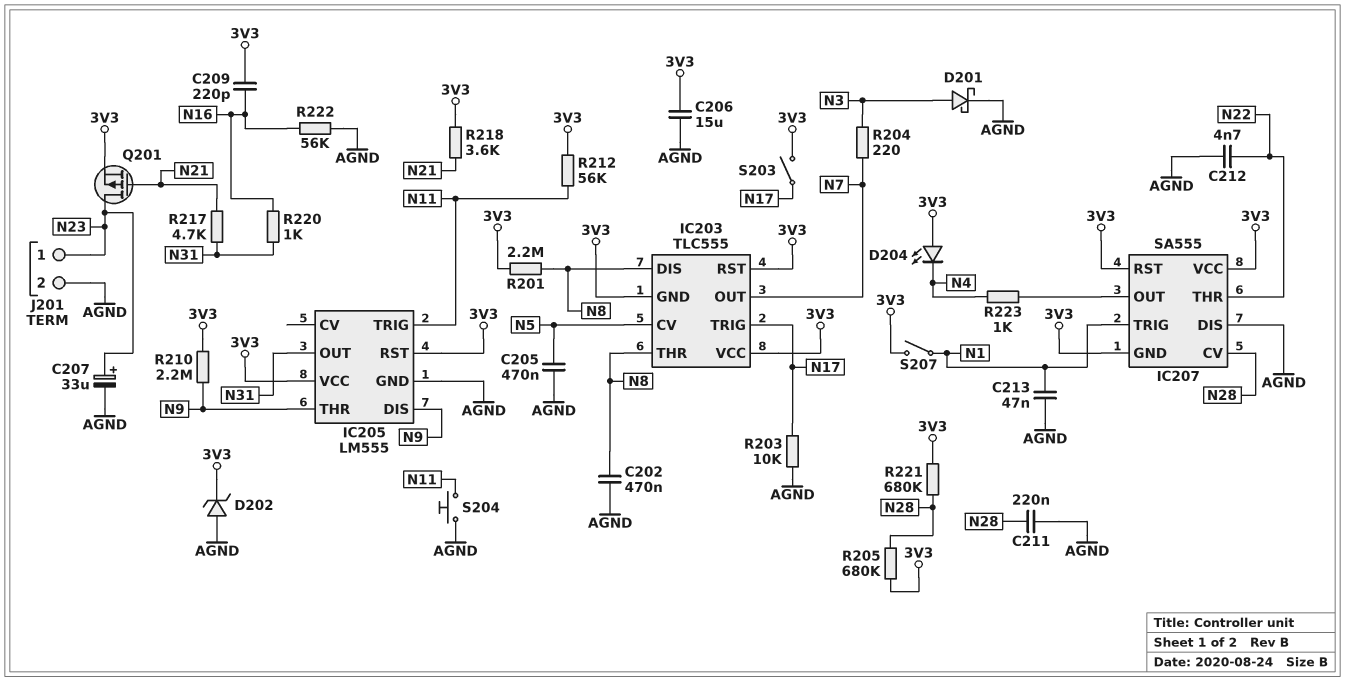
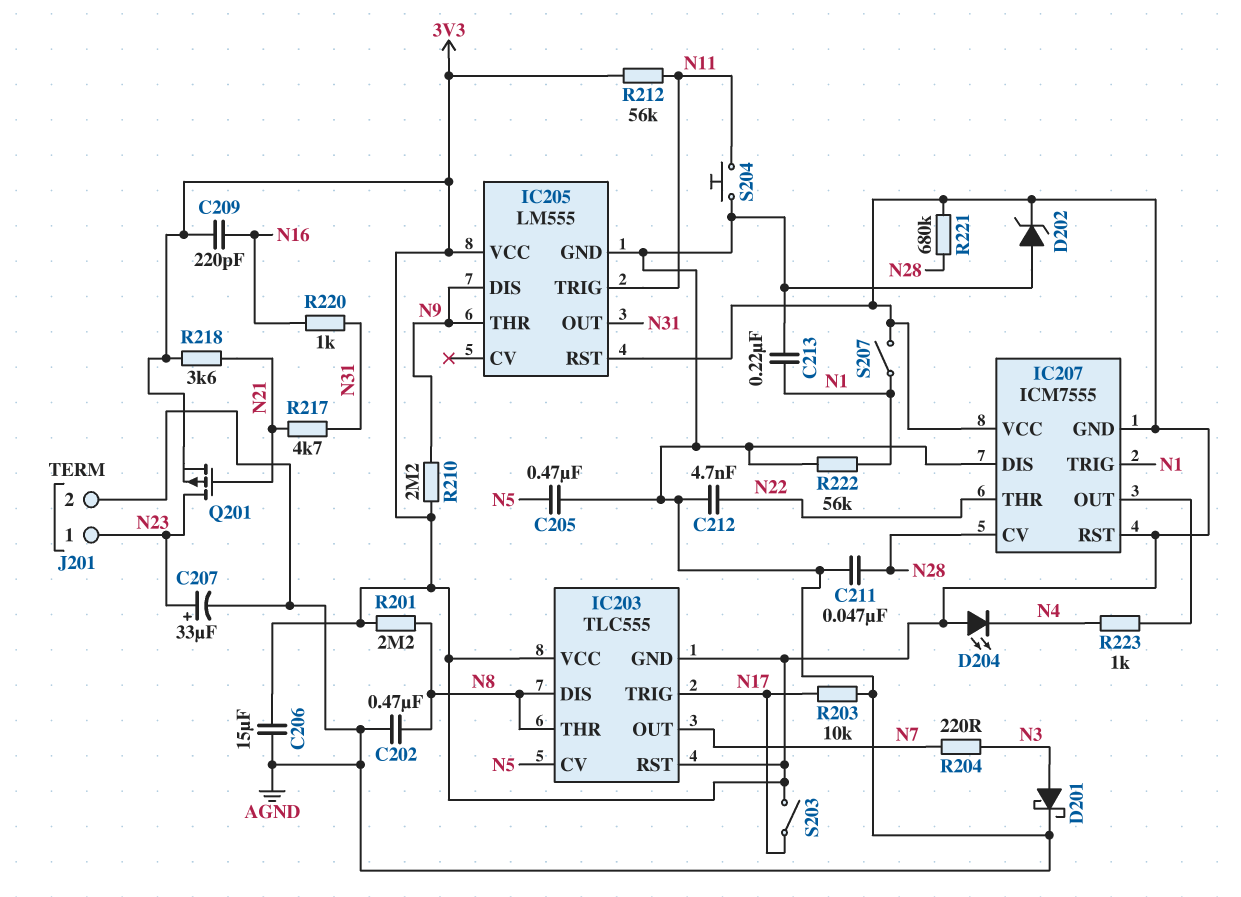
C211: 220nF (AGND, N28) -> 47nF (AGND, N28)
C213: 47nF (AGND, N1) -> 220nF (AGND, N1)
IC207: SA555 -> ICM7555
R205: 680k (3V3, N28) -> none
R222: 56k (AGND, N16) -> 56k (AGND, N1)

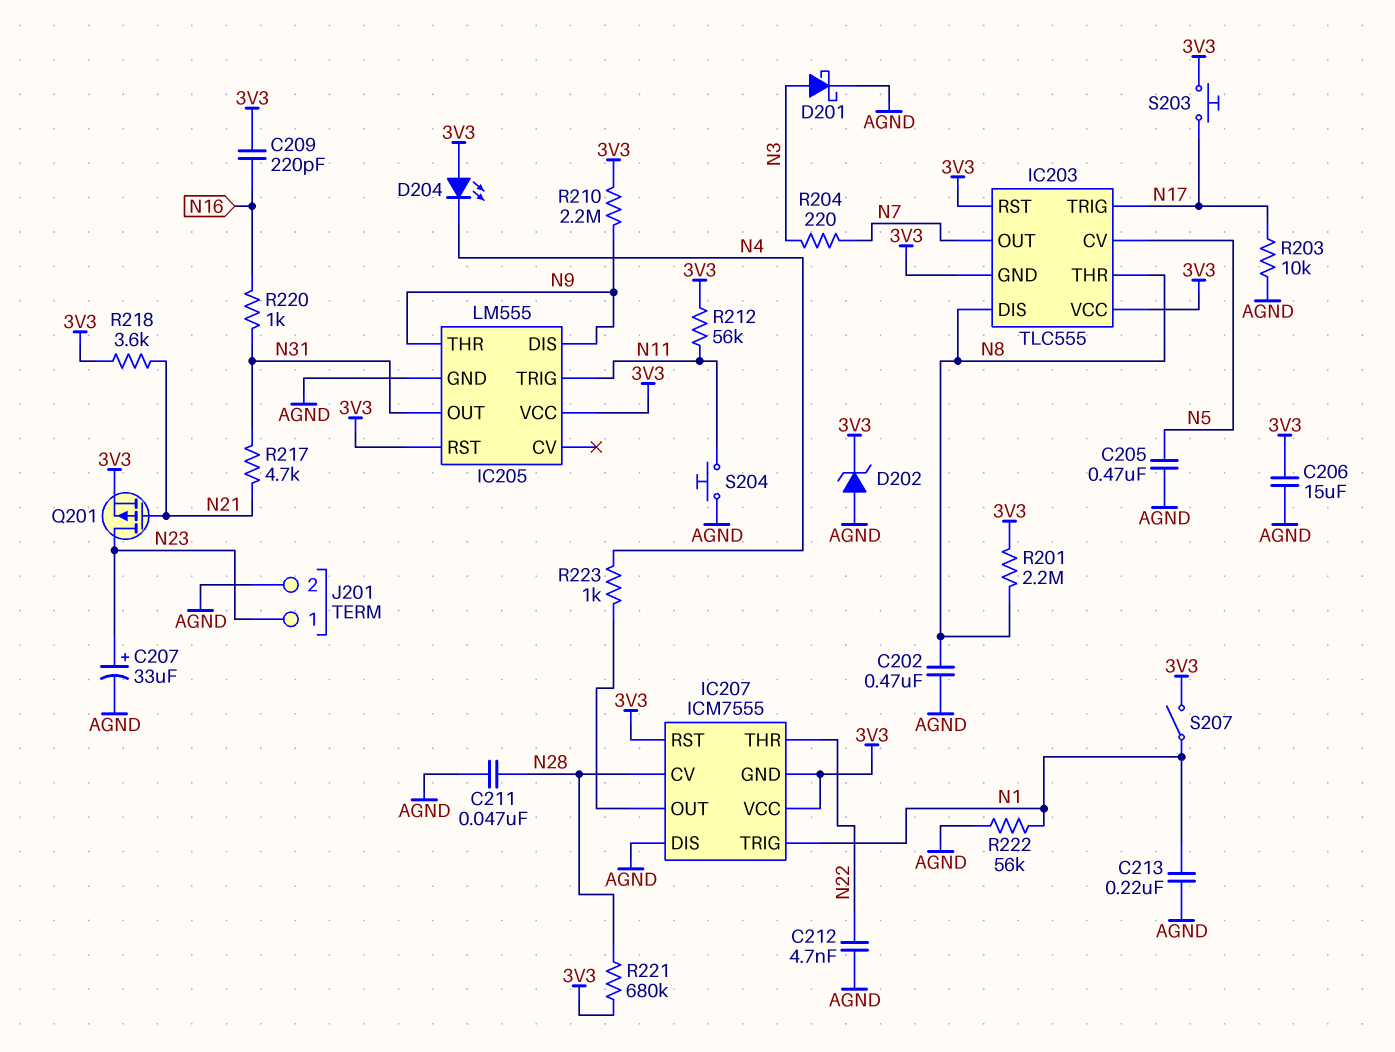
S203: switch (3V3, N17) -> button (3V3, N17)

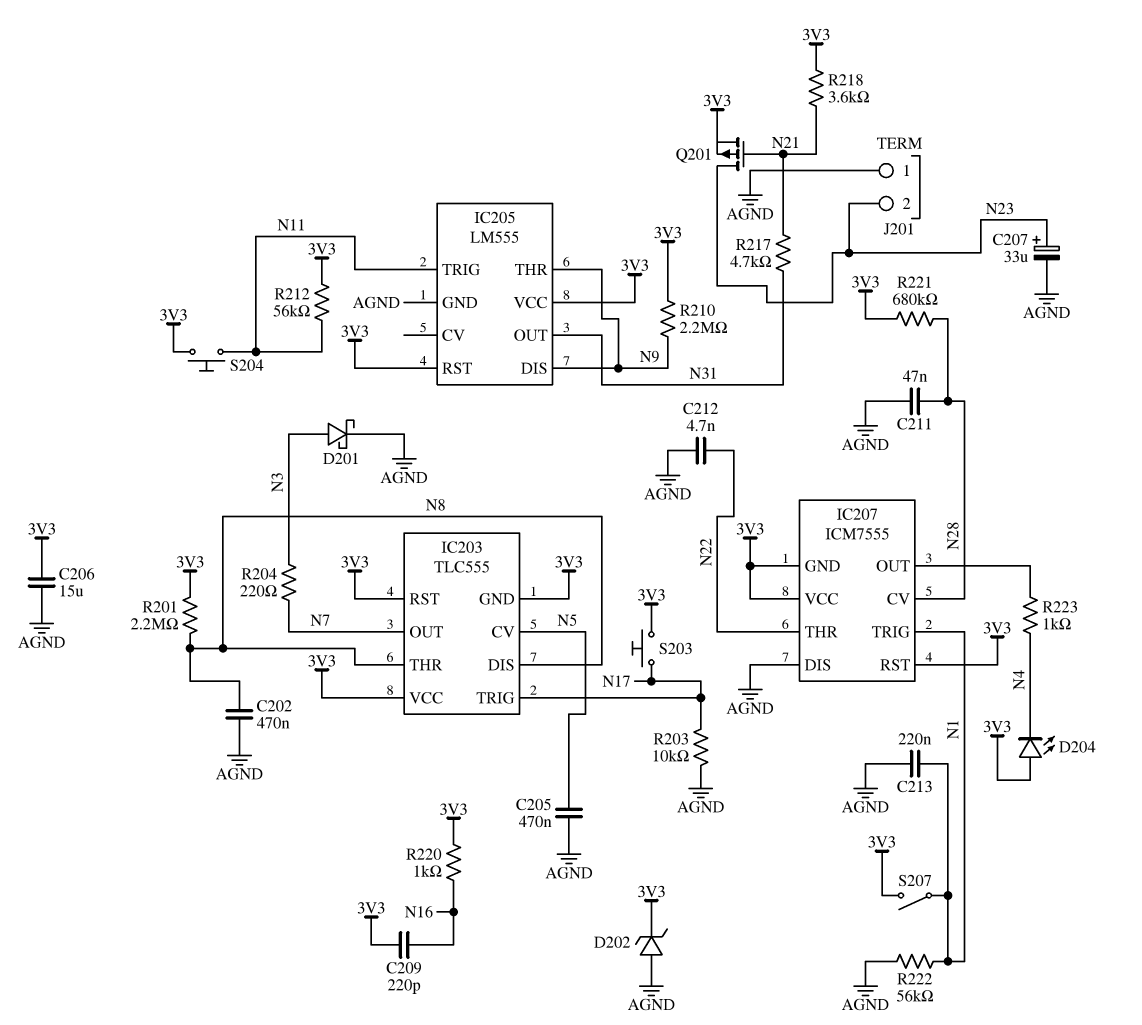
J201 pin 1: N23 -> AGND
J201 pin 2: AGND -> N23
R220: 1k (N16, N31) -> 1k (3V3, N16)
S204: button (AGND, N11) -> button (3V3, N11)

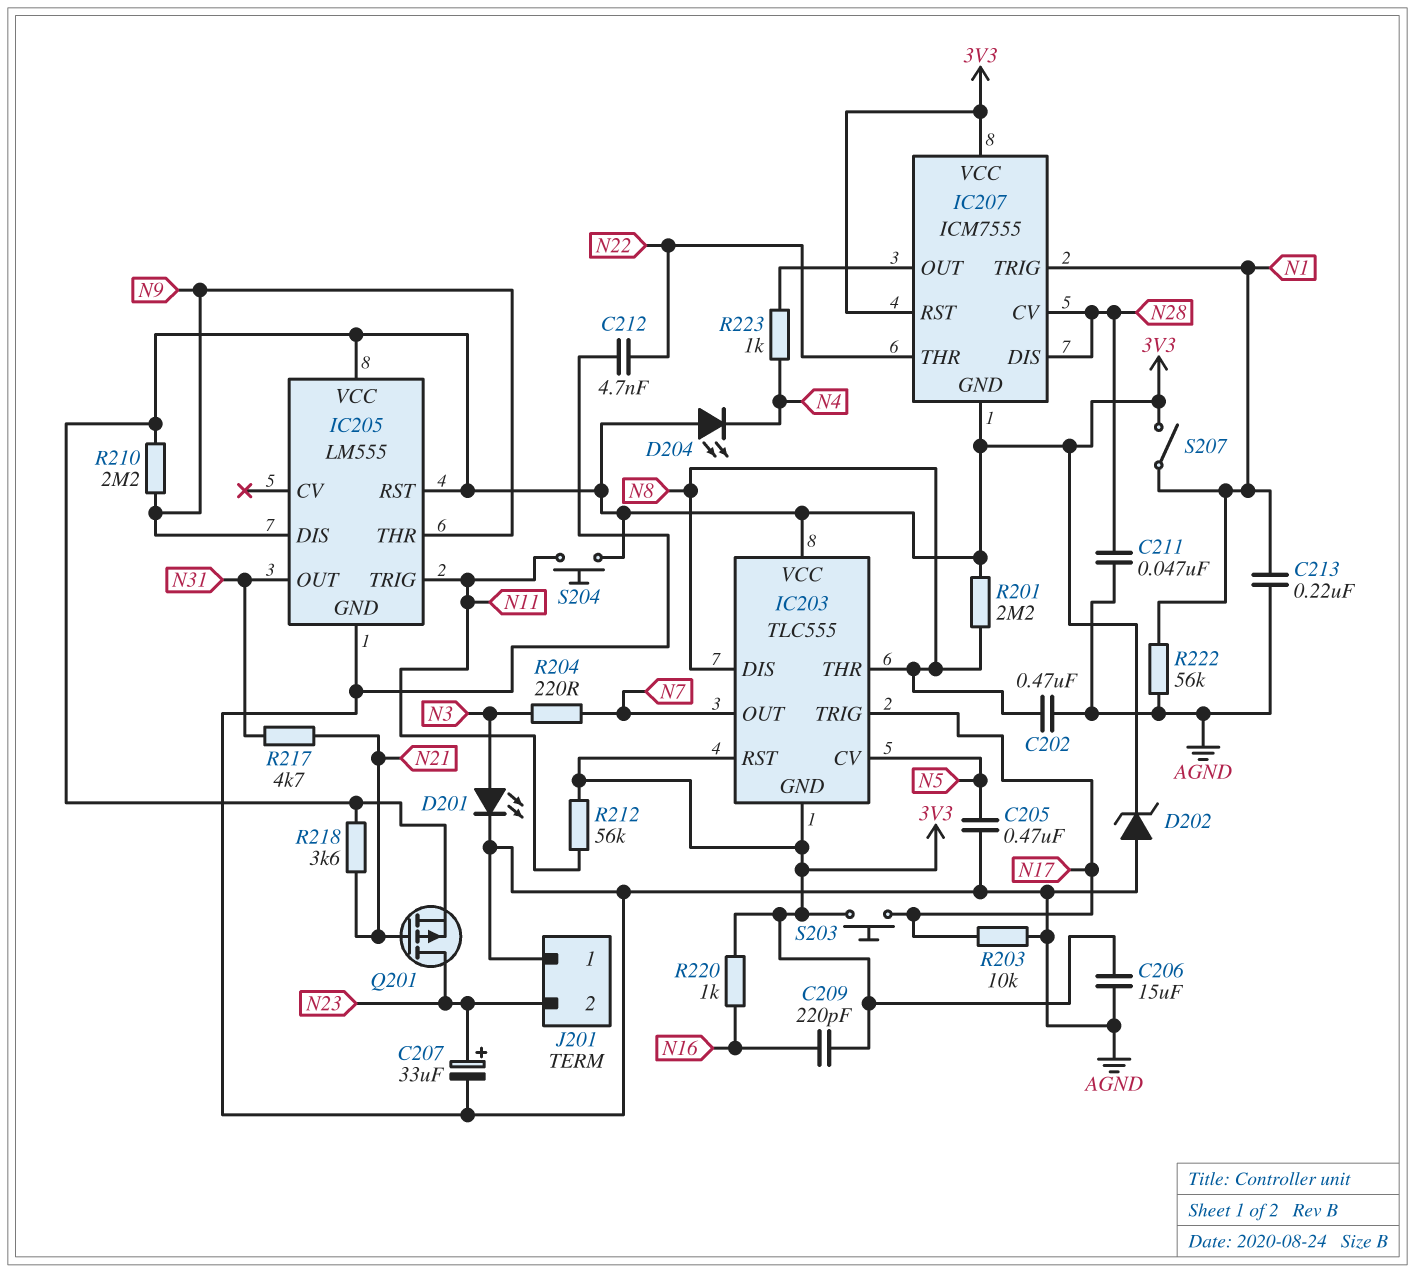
D201: schottky (A N3, K AGND) -> LED (A N3, K AGND)
IC207 pin DIS: AGND -> N28
R221: 680k (3V3, N28) -> none

